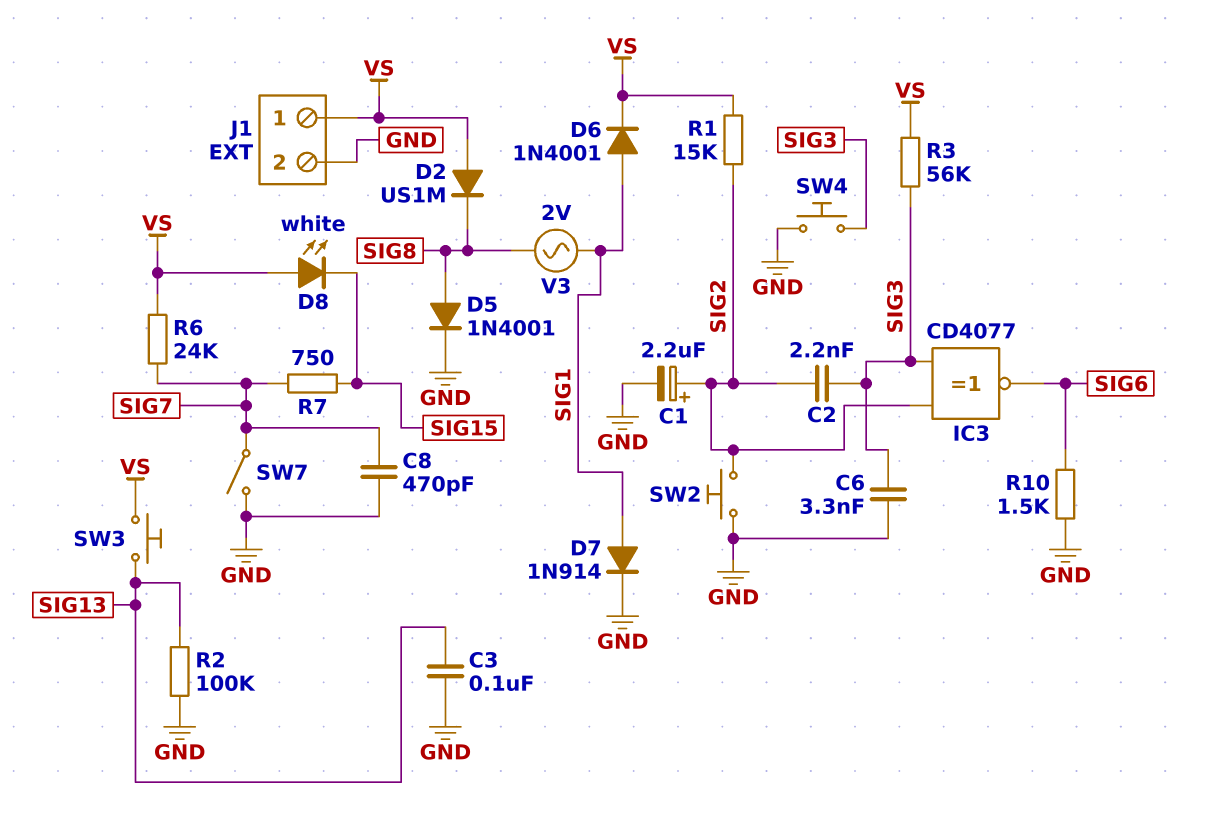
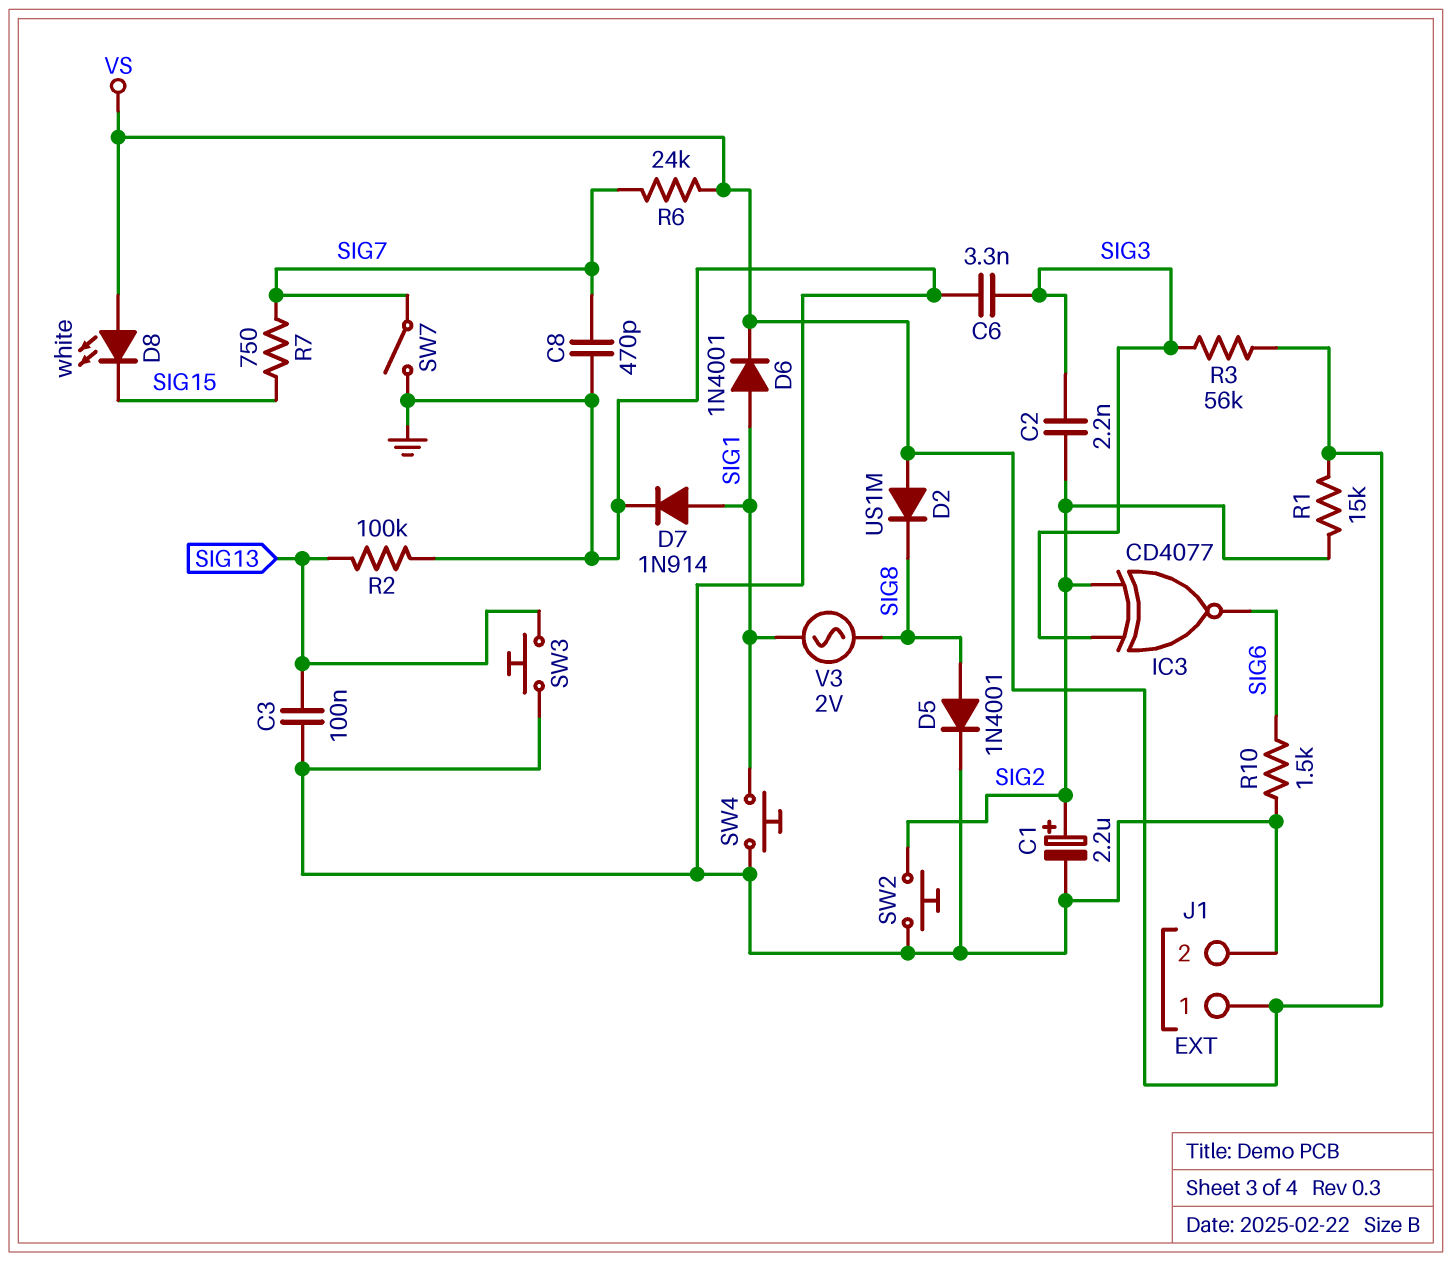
SW3: button (SIG13, VS) -> button (GND, SIG13)
SW4: button (GND, SIG3) -> button (GND, SIG1)

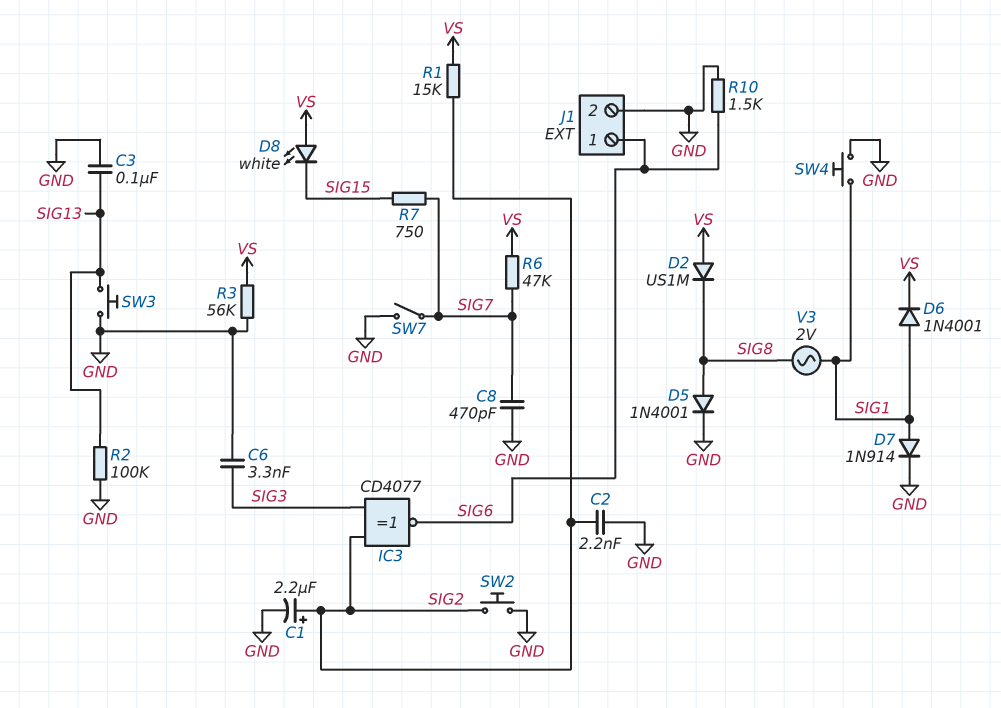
C2: 2.2nF (SIG2, SIG3) -> 2.2nF (GND, SIG2)
J1 pin 1: VS -> SIG6
R3: 56k (SIG3, VS) -> 56k (GND, VS)
R6: 24k (SIG7, VS) -> 47k (SIG7, VS)

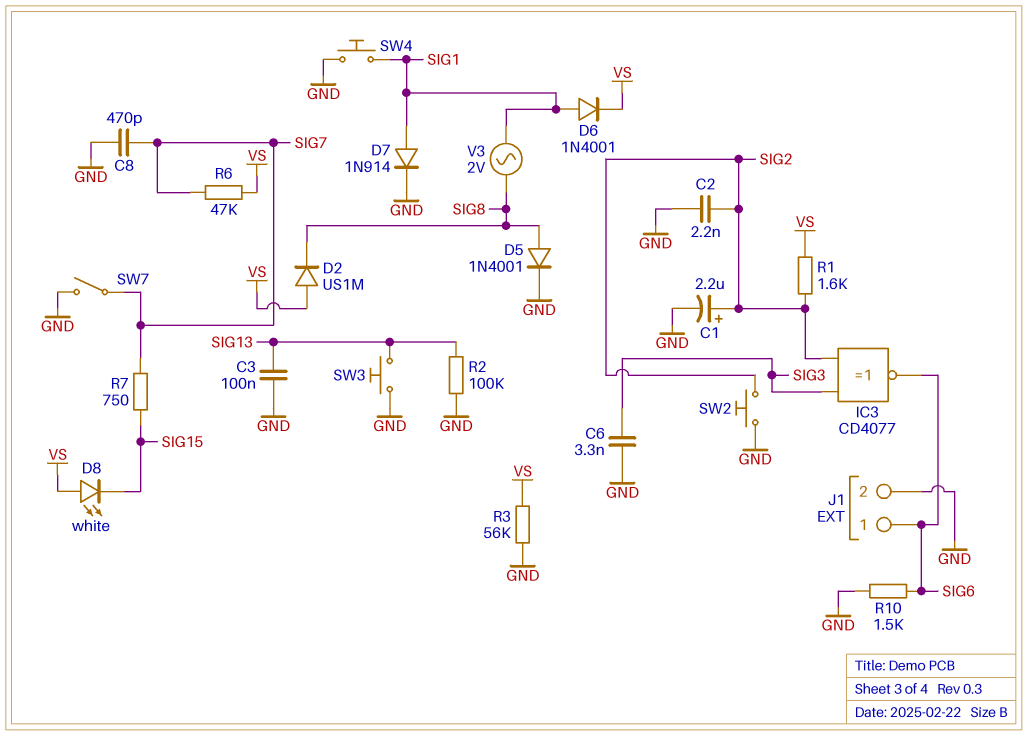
R1: 15k (SIG2, VS) -> 1.6k (SIG2, VS)

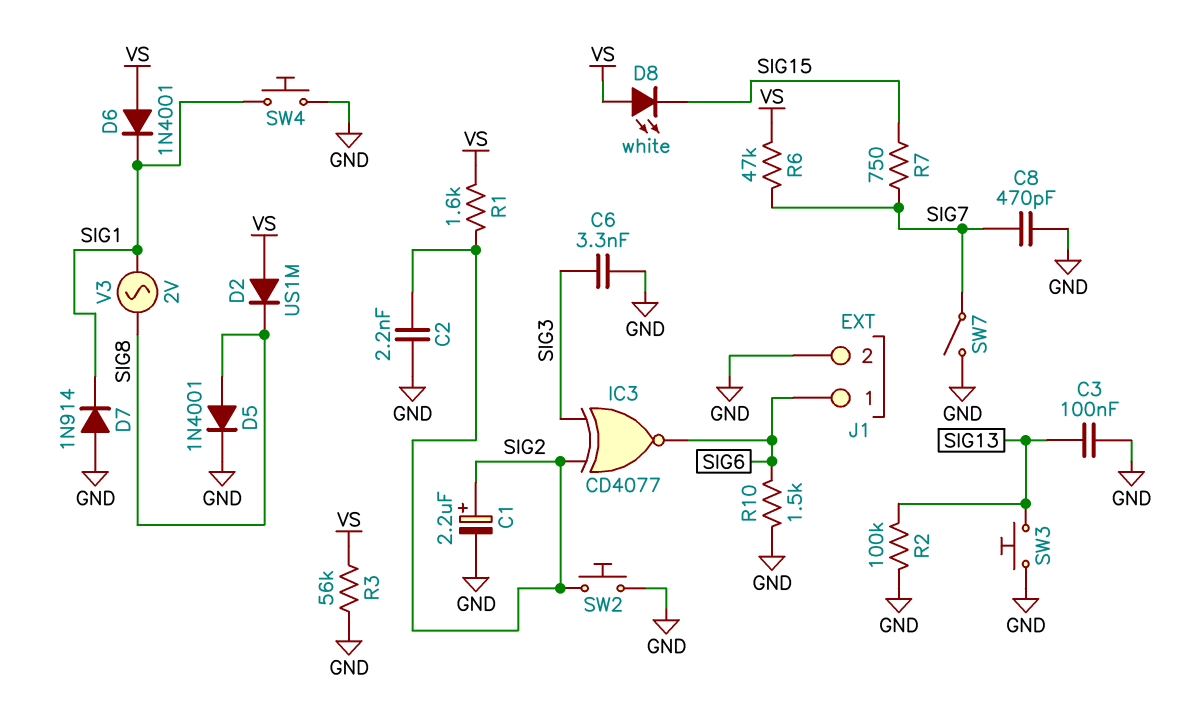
D6: diode 1N4001 (A SIG1, K VS) -> diode 1N4001 (A VS, K SIG1)
D7: diode 1N914 (A SIG1, K GND) -> diode 1N914 (A GND, K SIG1)

